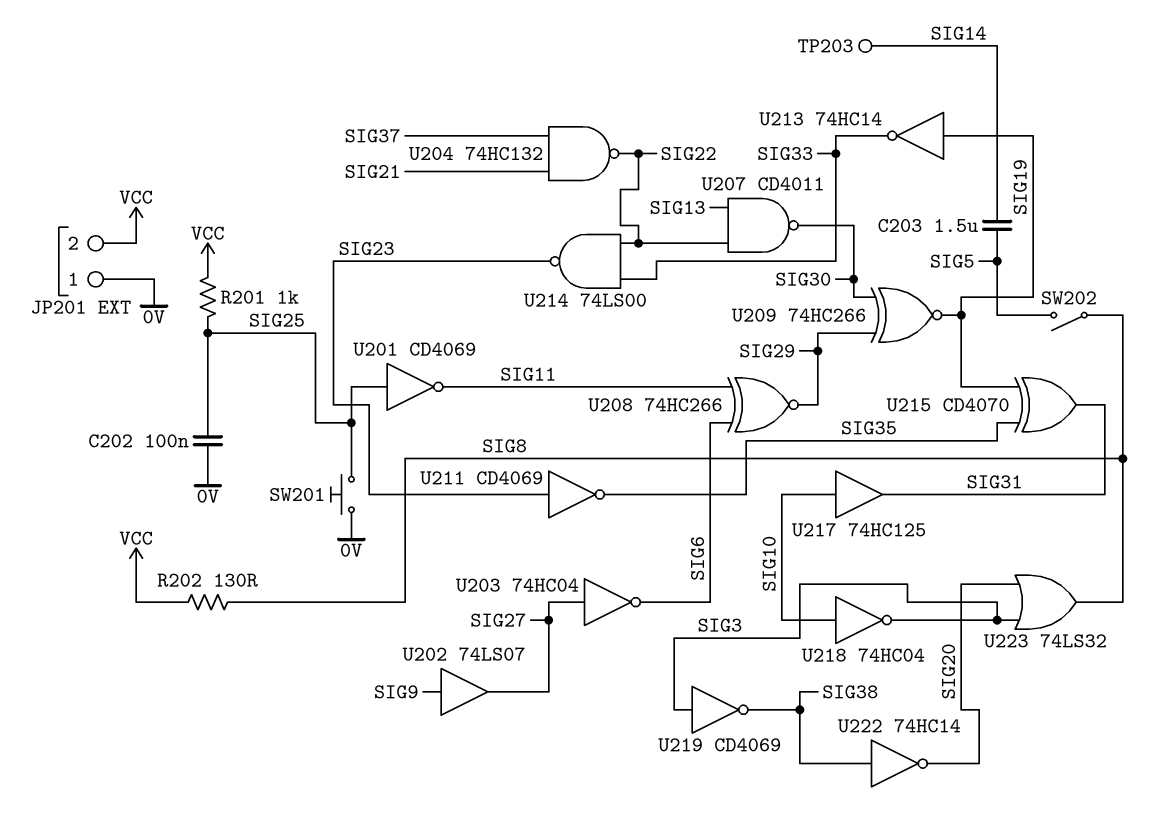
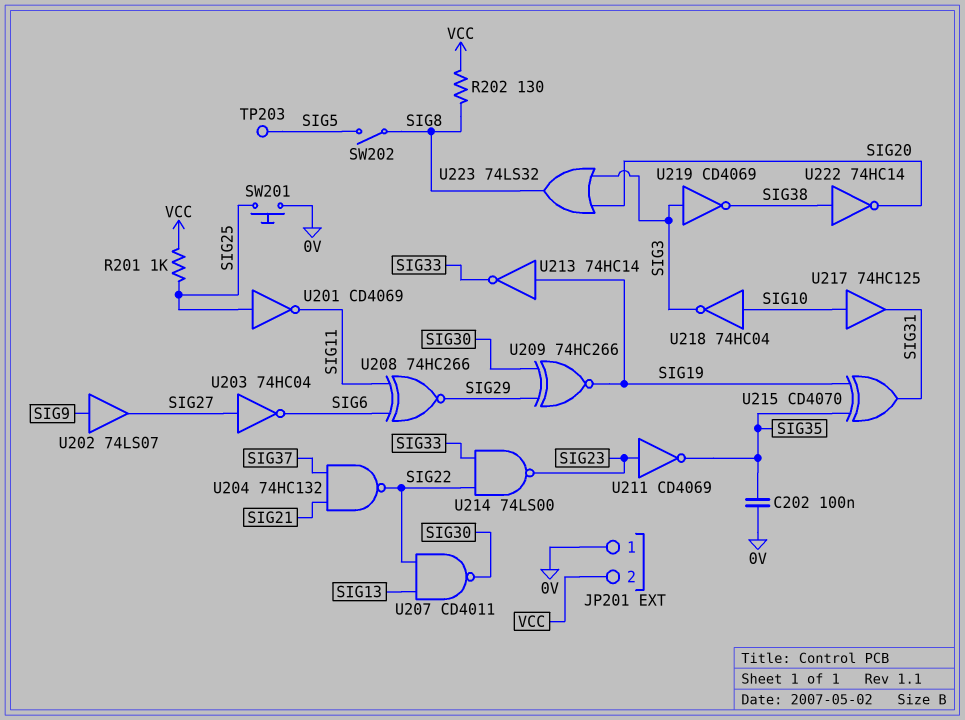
C202: 100nF (0V, SIG25) -> 100nF (0V, SIG35)
C203: 1.5uF (SIG5, SIG14) -> none
TP203: test point (SIG14) -> test point (SIG5)

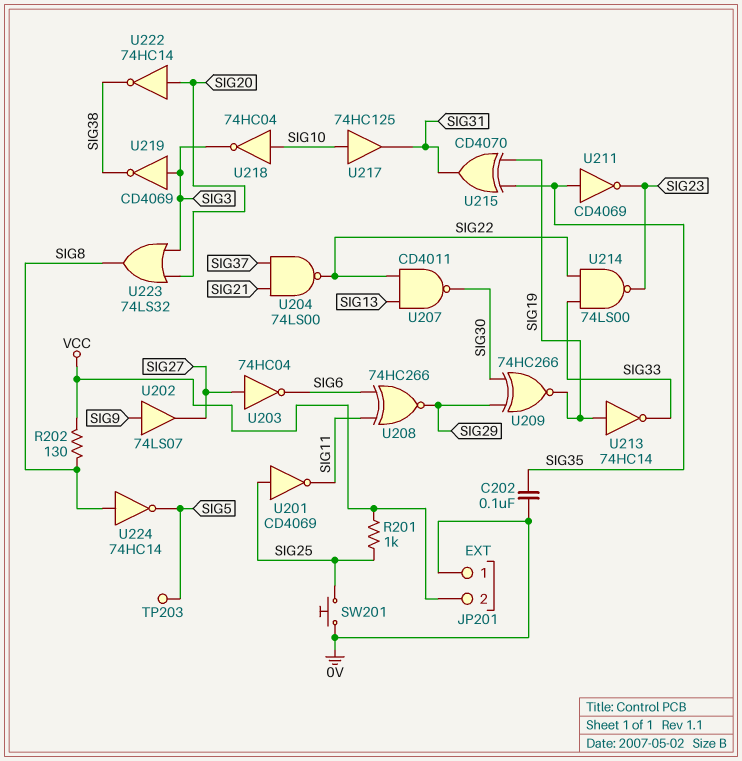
SW202: switch (SIG5, SIG8) -> none
U204: NAND 74HC132 (in SIG21, in SIG37, out SIG22) -> NAND 74LS00 (in SIG21, in SIG37, out SIG22)
U211: NOT CD4069 (in SIG23, out SIG35) -> NOT CD4069 (in SIG35, out SIG23)
U222: NOT 74HC14 (in SIG38, out SIG20) -> NOT 74HC14 (in SIG20, out SIG38)
U224: none -> NOT 74HC14 (in SIG8, out SIG5)

